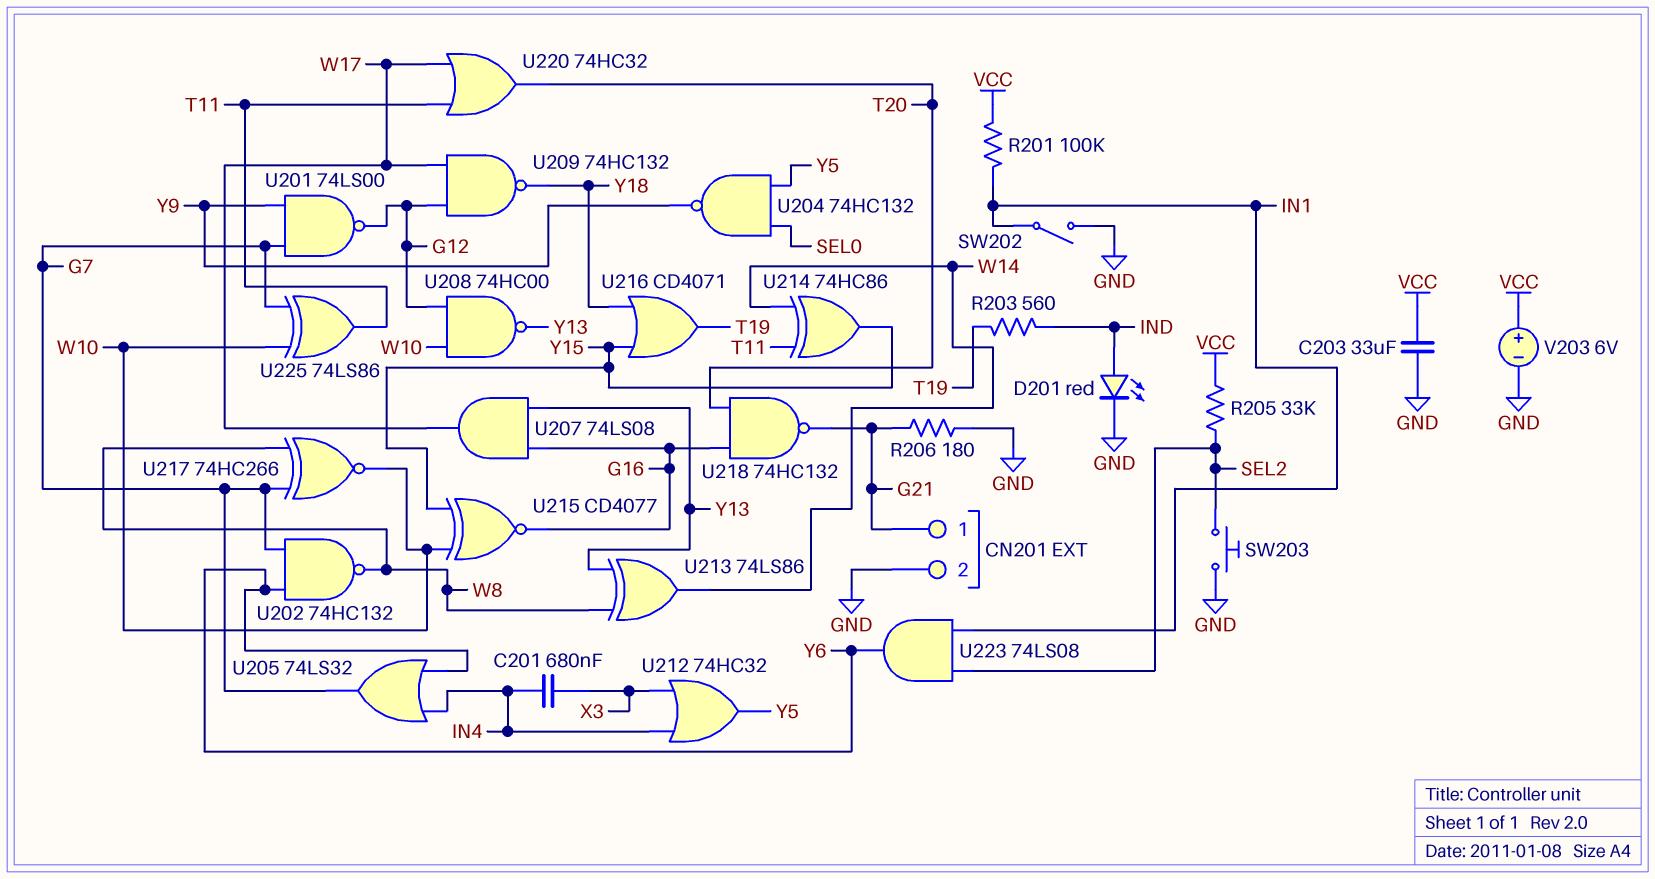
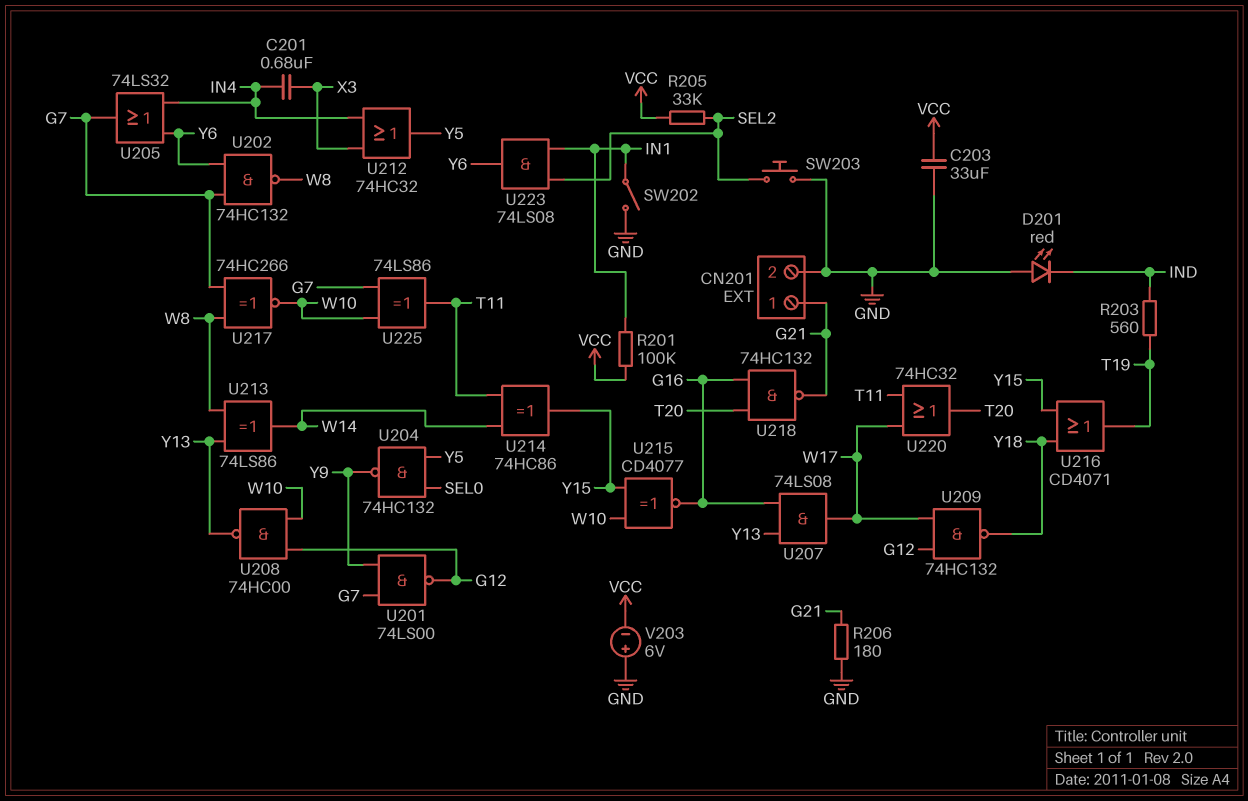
D201: LED red (A IND, K GND) -> LED red (A GND, K IND)
V203: 6V (plus VCC, minus GND) -> 6V (plus GND, minus VCC)

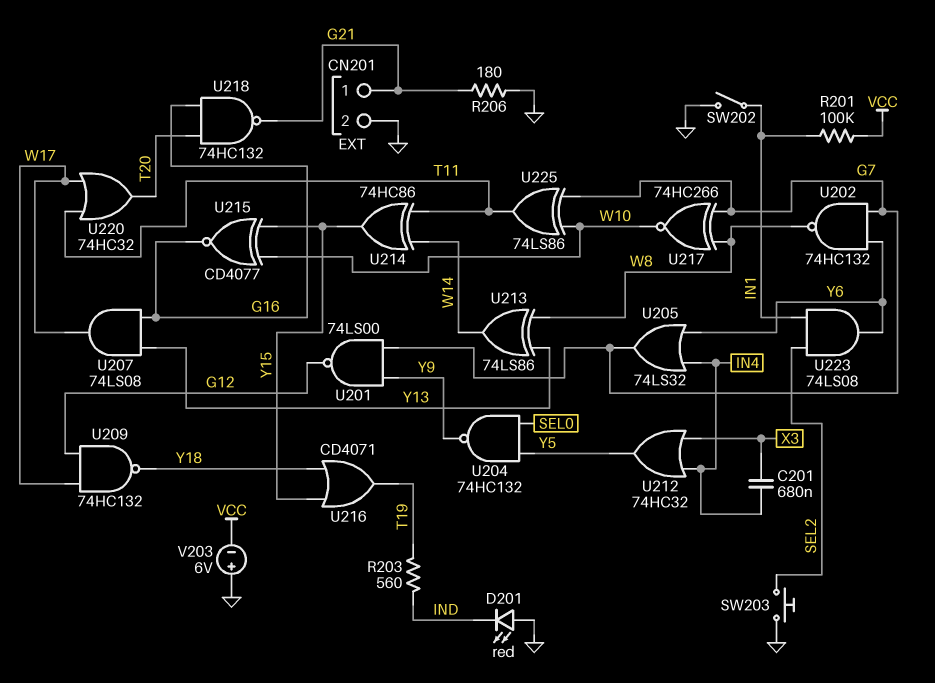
C203: 33uF (GND, VCC) -> none
R205: 33k (SEL2, VCC) -> none
U208: NAND 74HC00 (in G12, in W10, out Y13) -> none

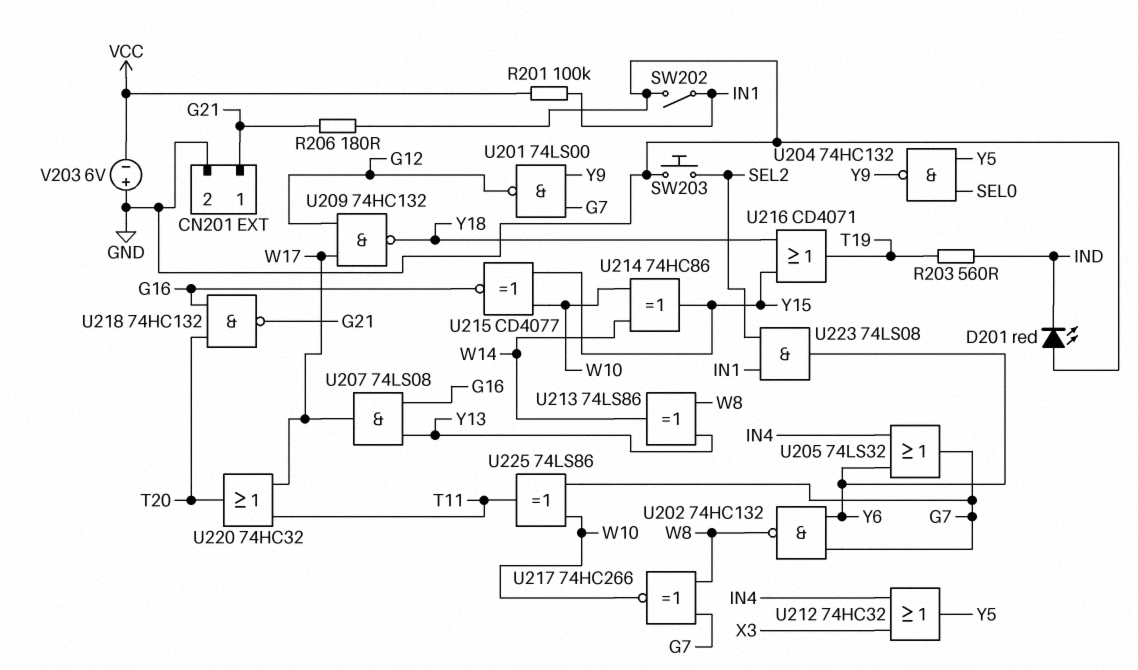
C201: 680nF (IN4, X3) -> none
U214: XOR 74HC86 (in T11, in W14, out Y15) -> XOR 74HC86 (in W10, in W14, out Y15)

